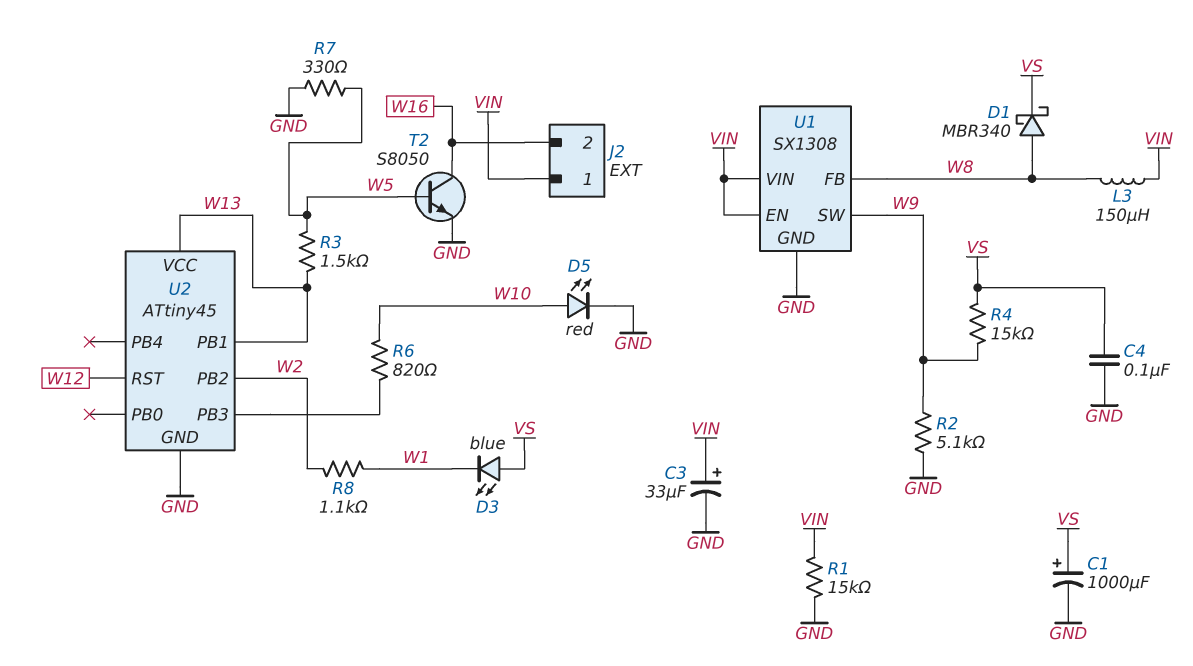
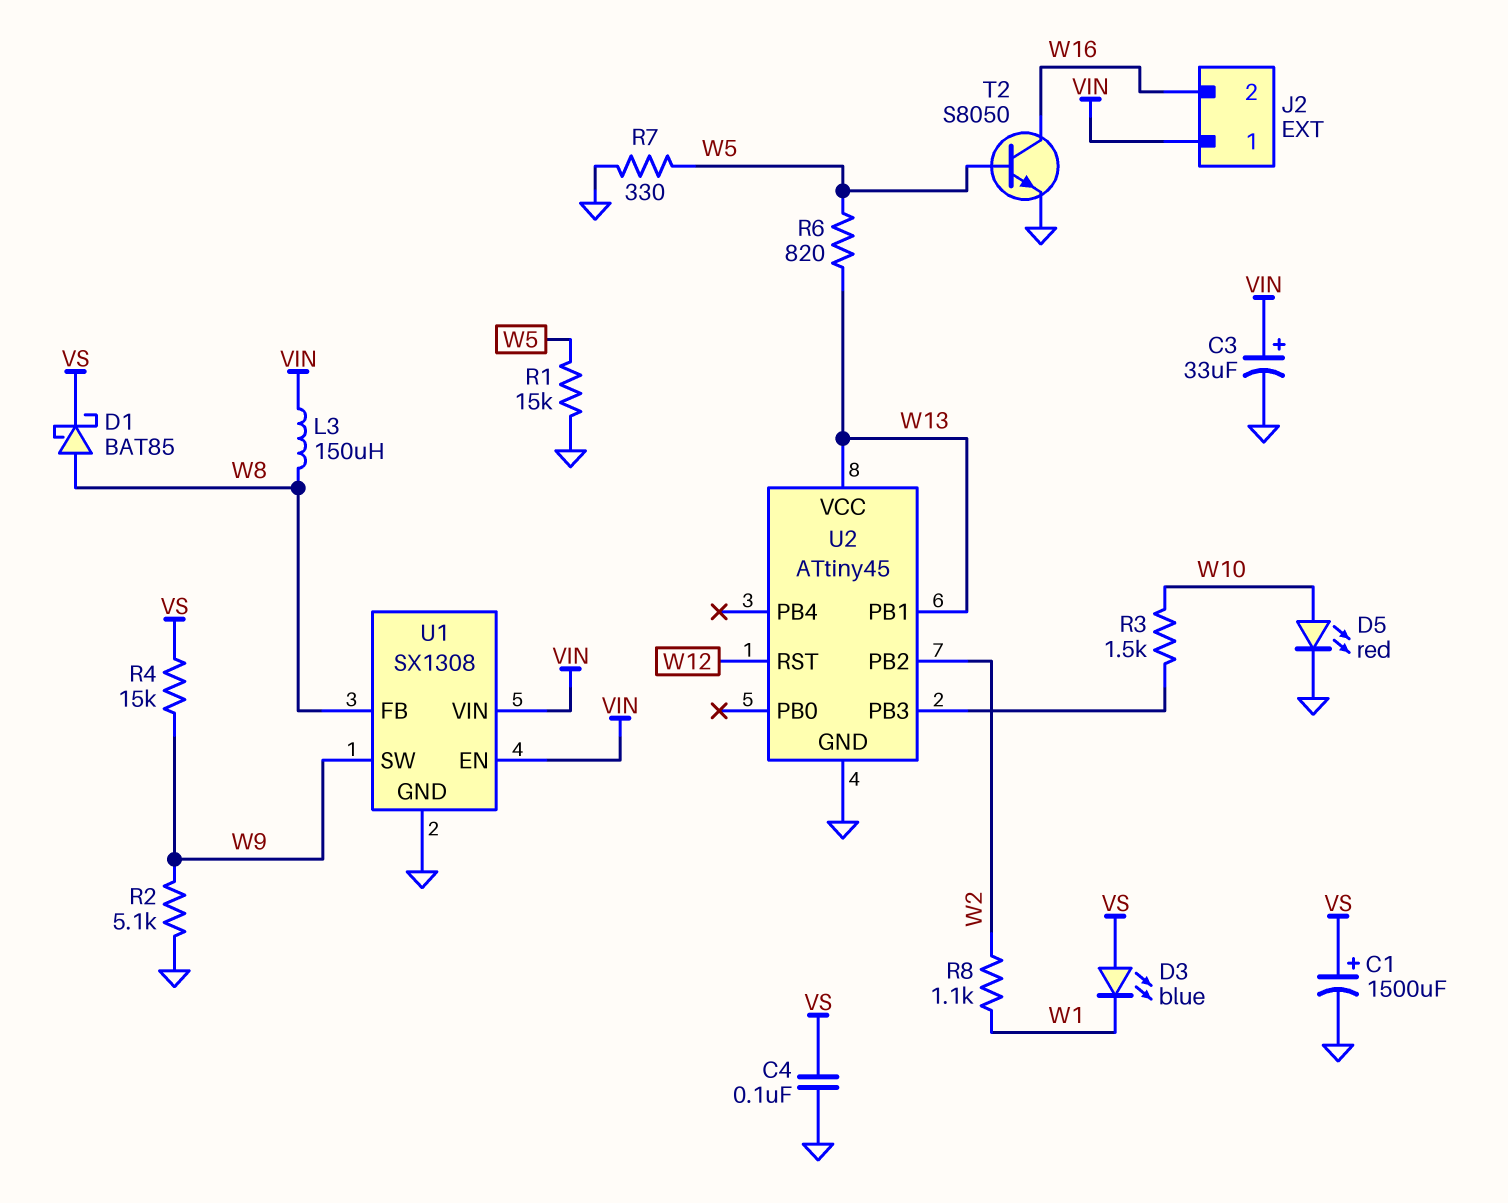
C1: 1000uF (plus VS, minus GND) -> 1500uF (plus VS, minus GND)
D1: schottky MBR340 (A W8, K VS) -> schottky BAT85 (A W8, K VS)
R1: 15k (GND, VIN) -> 15k (GND, W5)
R3: 1.5k (W5, W13) -> 1.5k (U2/PB3, W10)
R6: 820 (U2/PB3, W10) -> 820 (W5, W13)

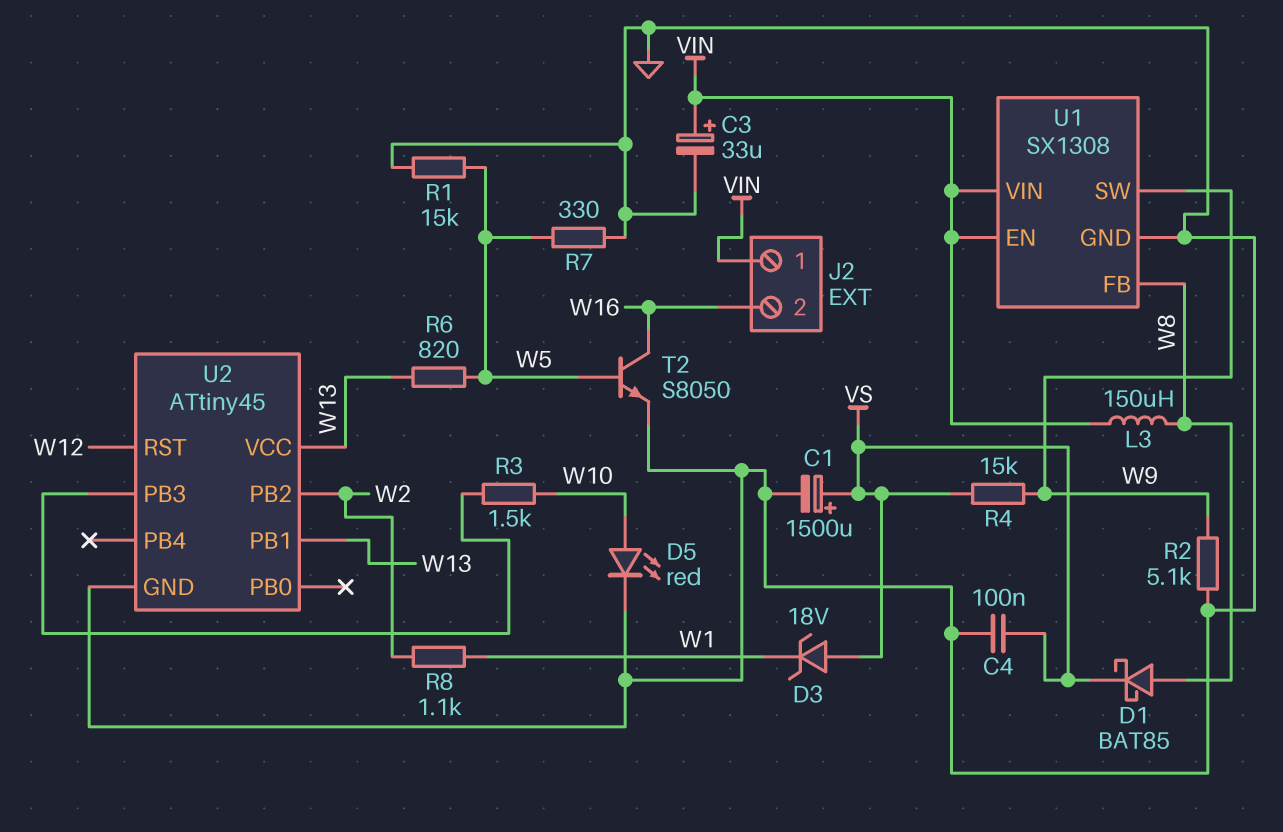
D3: LED blue (A VS, K W1) -> zener 18V (A VS, K W1)

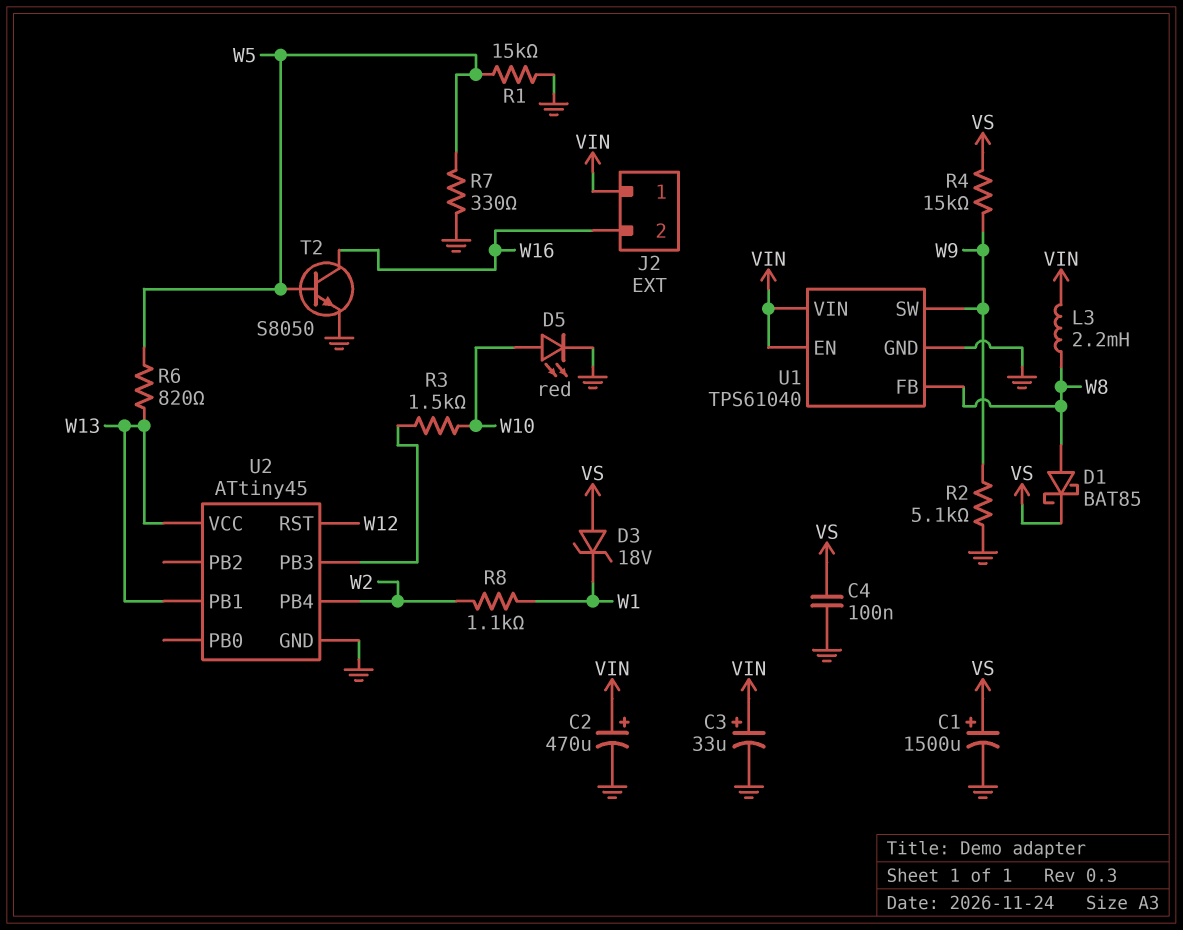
C2: none -> 470uF (plus VIN, minus GND)
L3: 150uH (VIN, W8) -> 2.2mH (VIN, W8)
U1: SX1308 -> TPS61040
U2 pin PB2: W2 -> none
U2 pin PB4: none -> W2

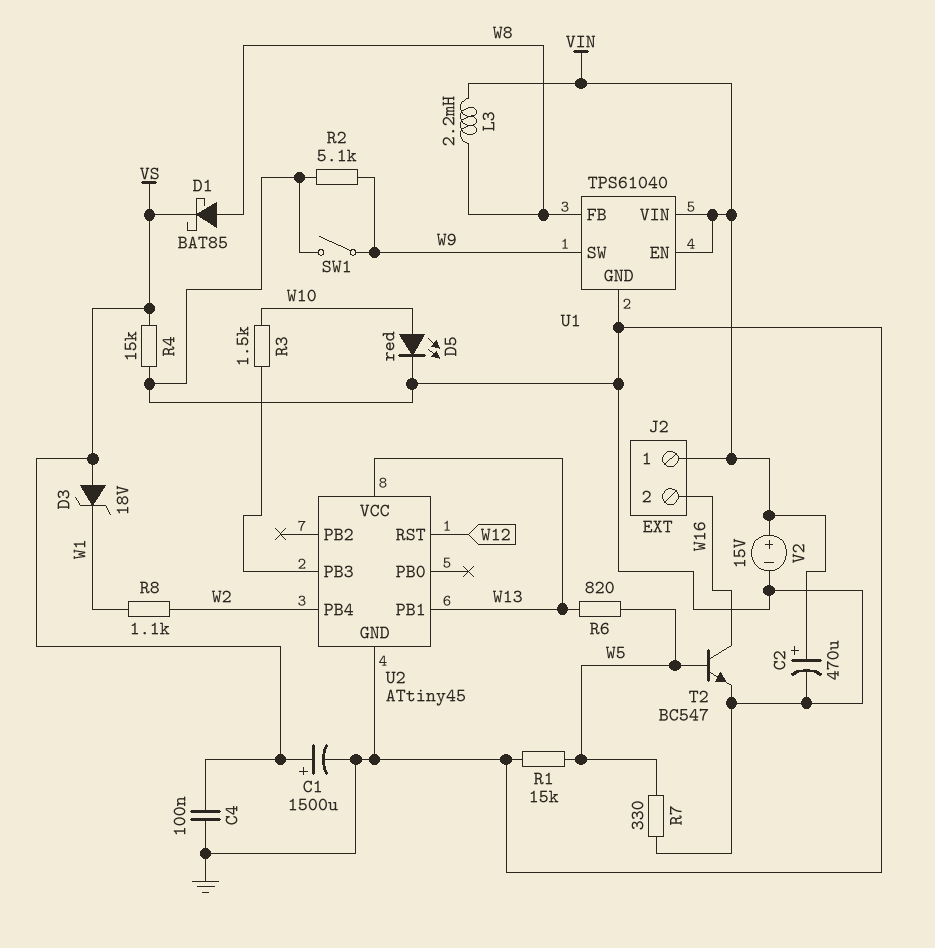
C3: 33uF (plus VIN, minus GND) -> none
R4: 15k (VS, W9) -> 15k (GND, VS)
SW1: none -> switch (GND, W9)
T2: NPN S8050 (B W5, C W16, E GND) -> NPN BC547 (B W5, C W16, E GND)
V2: none -> 15V (plus VIN, minus GND)

